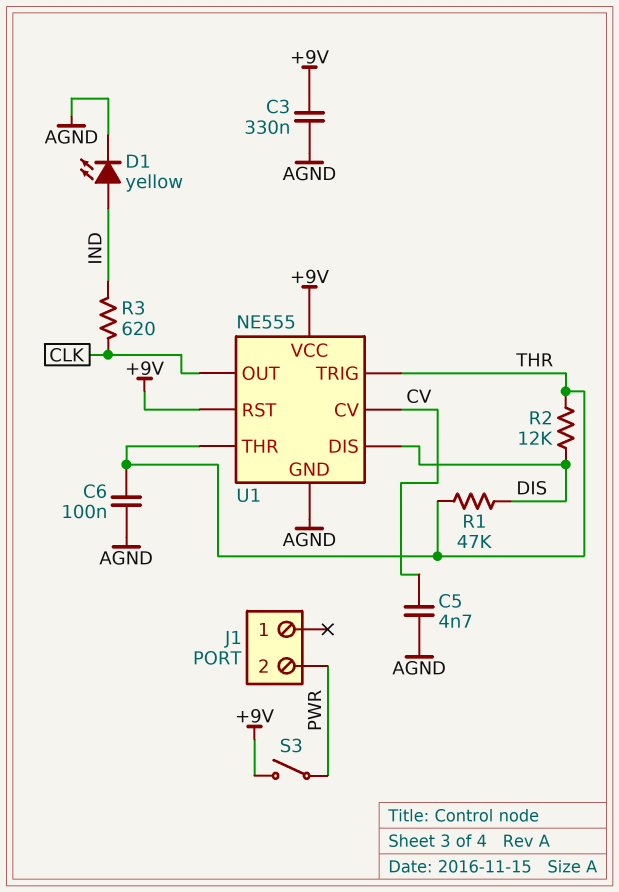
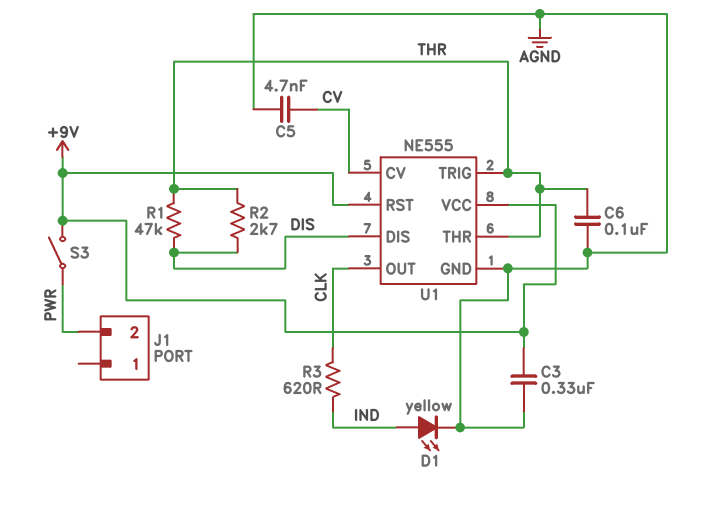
R2: 12k (DIS, THR) -> 2.7k (DIS, THR)

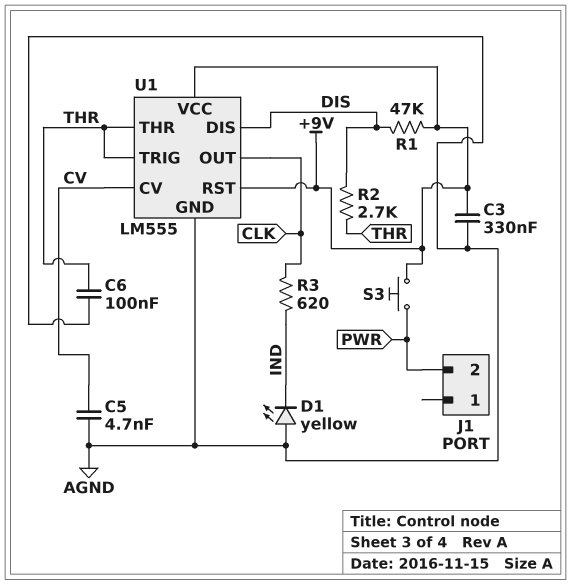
D1: LED yellow (A IND, K AGND) -> LED yellow (A AGND, K IND)
R1: 47k (DIS, THR) -> 47k (+9V, DIS)
S3: switch (+9V, PWR) -> button (+9V, PWR)
U1: NE555 -> LM555

